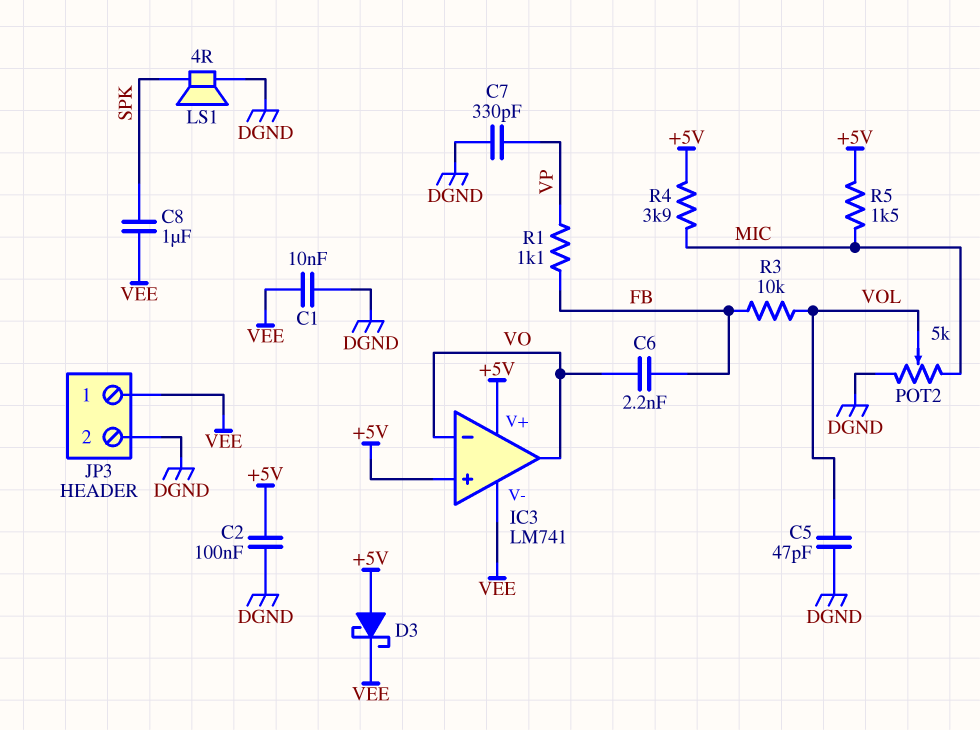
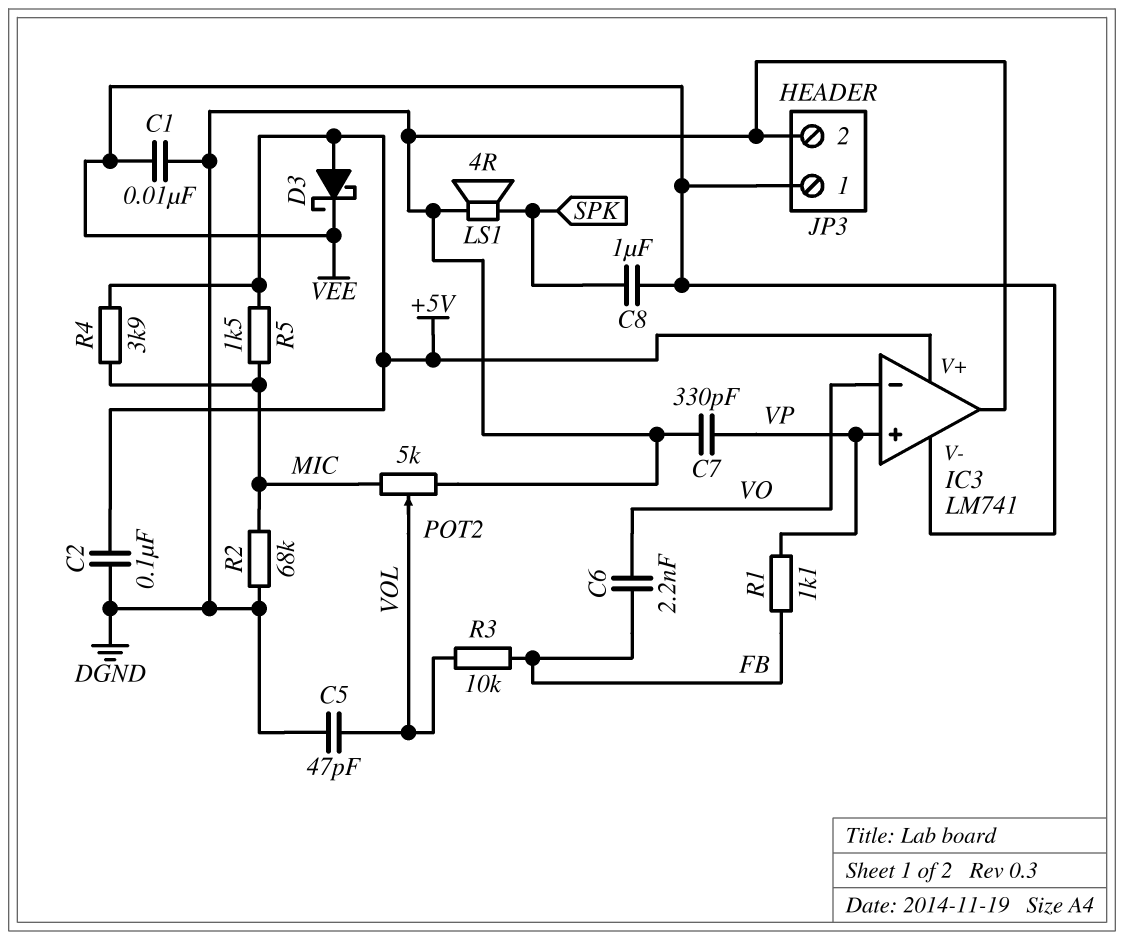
IC3 pin in+: +5V -> VP
IC3 pin out: VO -> DGND
R2: none -> 68k (DGND, MIC)

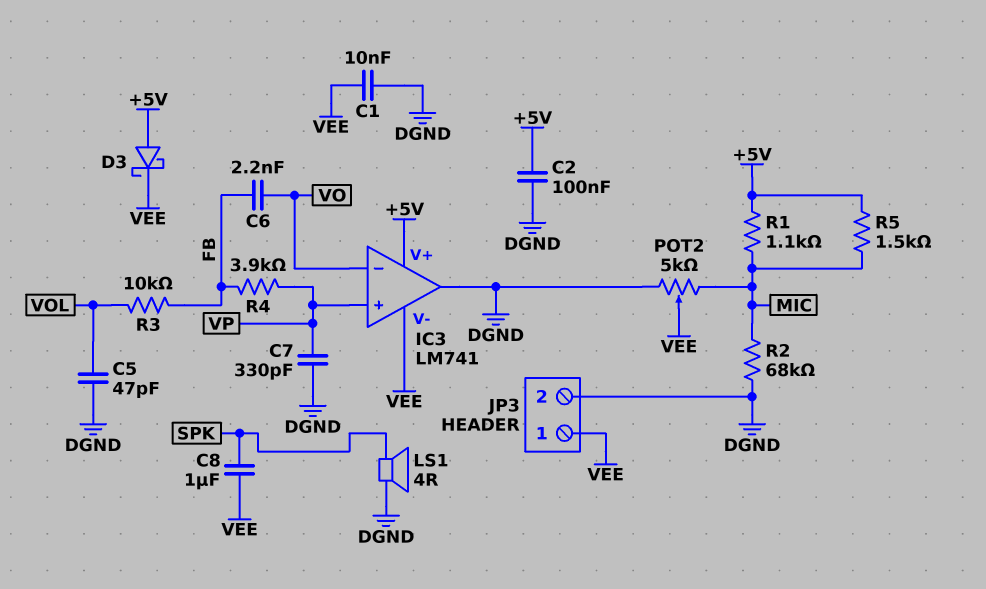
POT2: 5k (DGND, MIC, wiper VOL) -> 5k (DGND, MIC, wiper VEE)
R1: 1.1k (FB, VP) -> 1.1k (+5V, MIC)
R4: 3.9k (+5V, MIC) -> 3.9k (FB, VP)

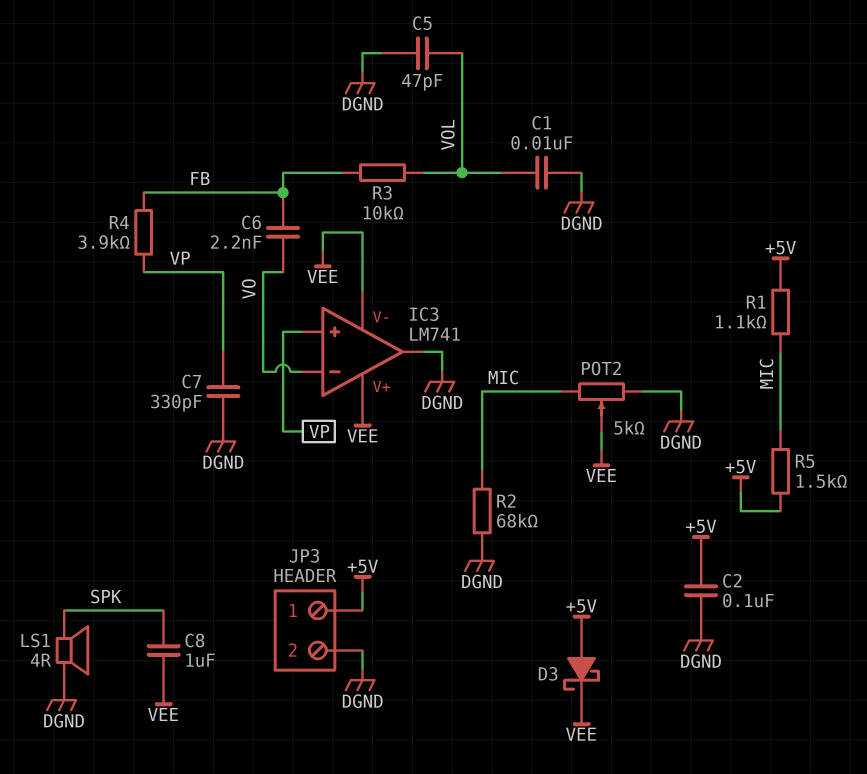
C1: 10nF (DGND, VEE) -> 10nF (DGND, VOL)
IC3 pin V+: +5V -> VEE
JP3 pin 1: VEE -> +5V

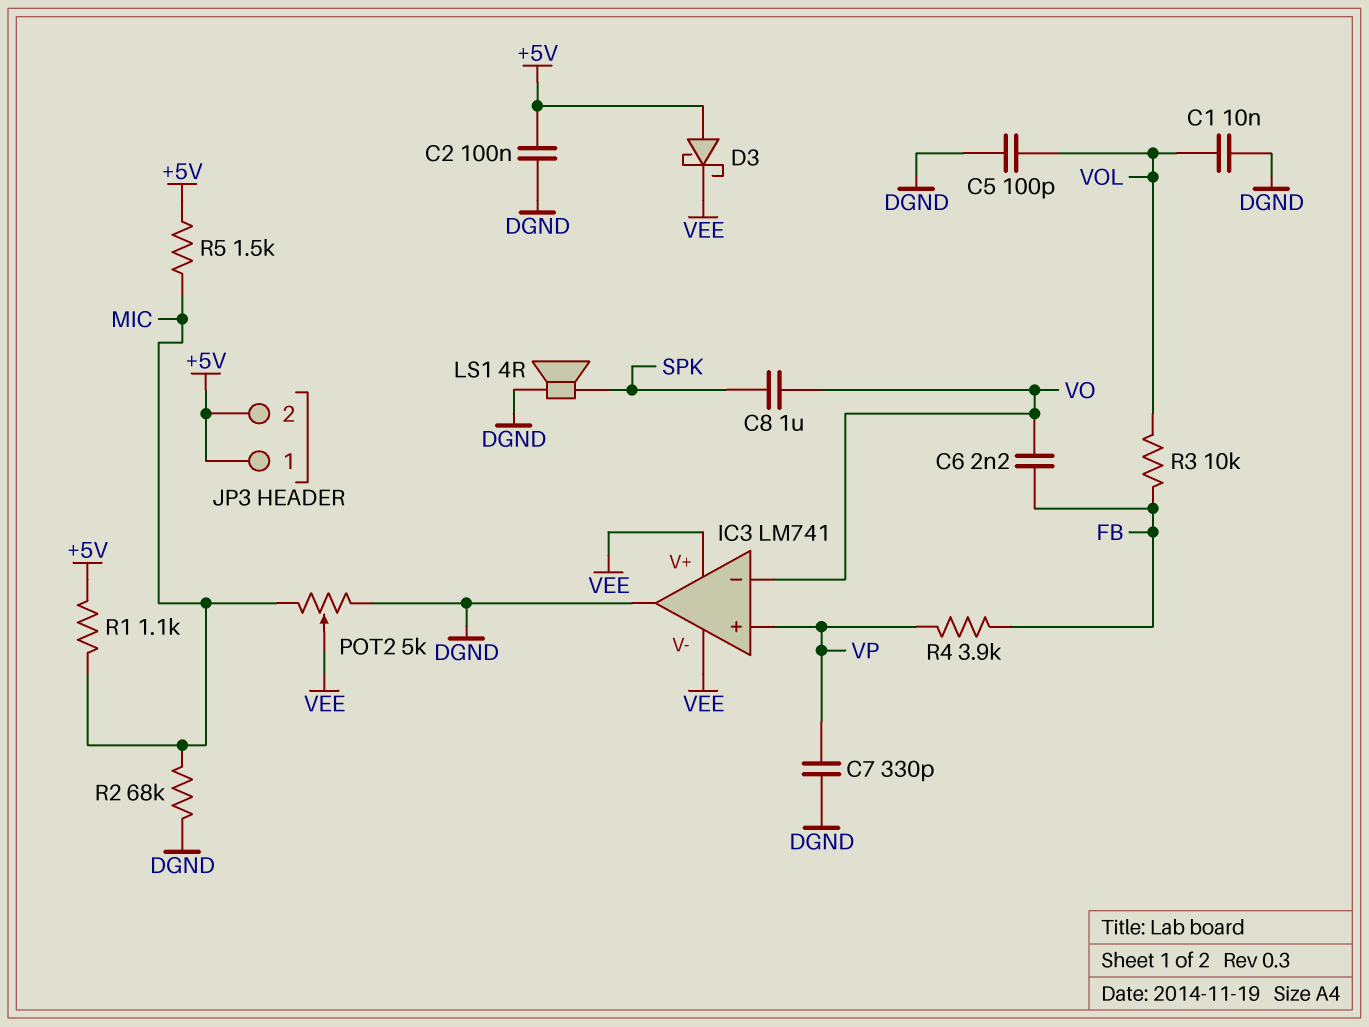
C5: 47pF (DGND, VOL) -> 100pF (DGND, VOL)
C8: 1uF (SPK, VEE) -> 1uF (SPK, VO)
JP3 pin 2: DGND -> +5V

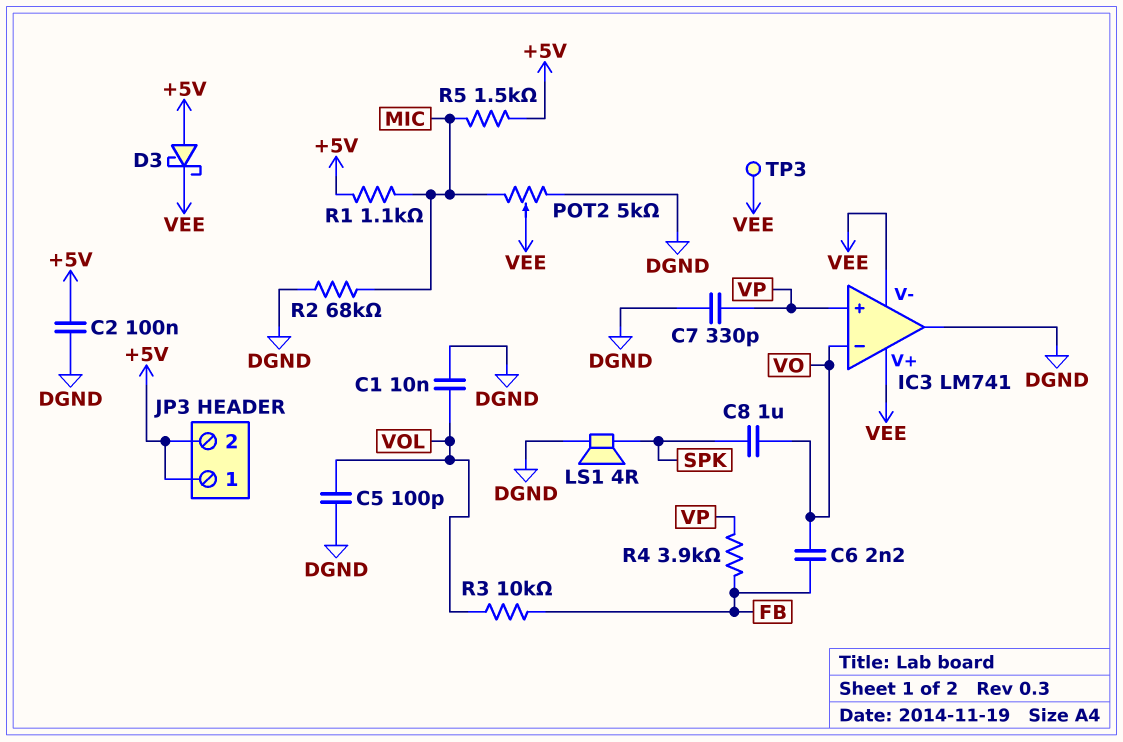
TP3: none -> test point (VEE)

